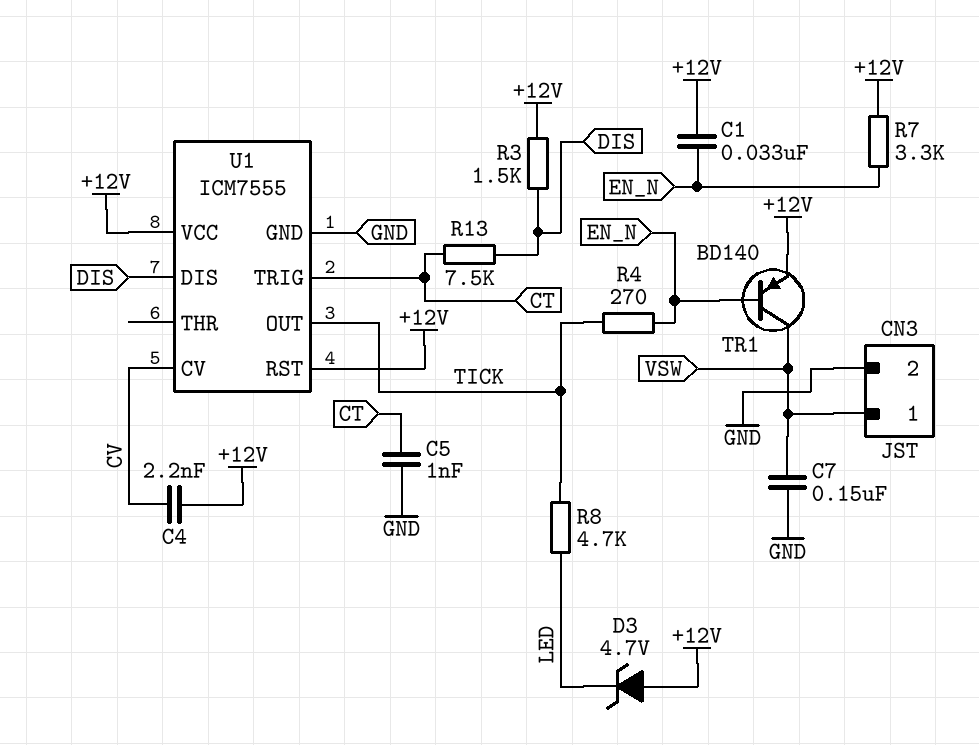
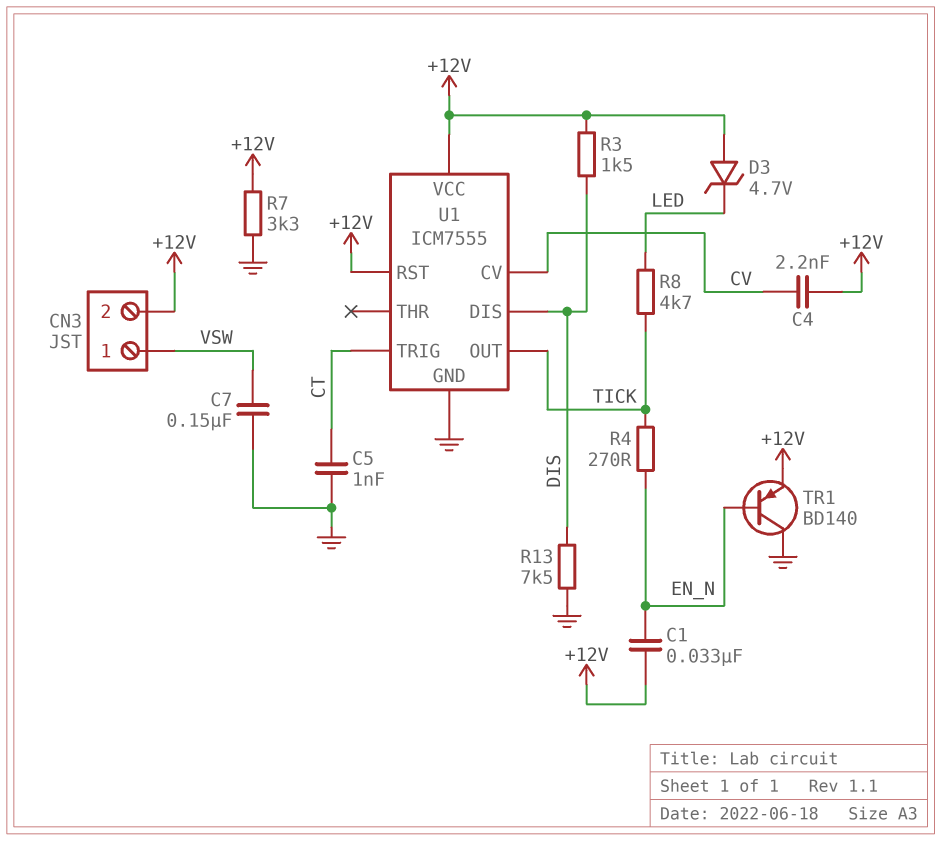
CN3 pin 2: GND -> +12V
R7: 3.3k (+12V, EN_N) -> 3.3k (+12V, GND)
R13: 7.5k (CT, DIS) -> 7.5k (DIS, GND)
TR1: PNP BD140 (B EN_N, C VSW, E +12V) -> PNP BD140 (B EN_N, C GND, E +12V)

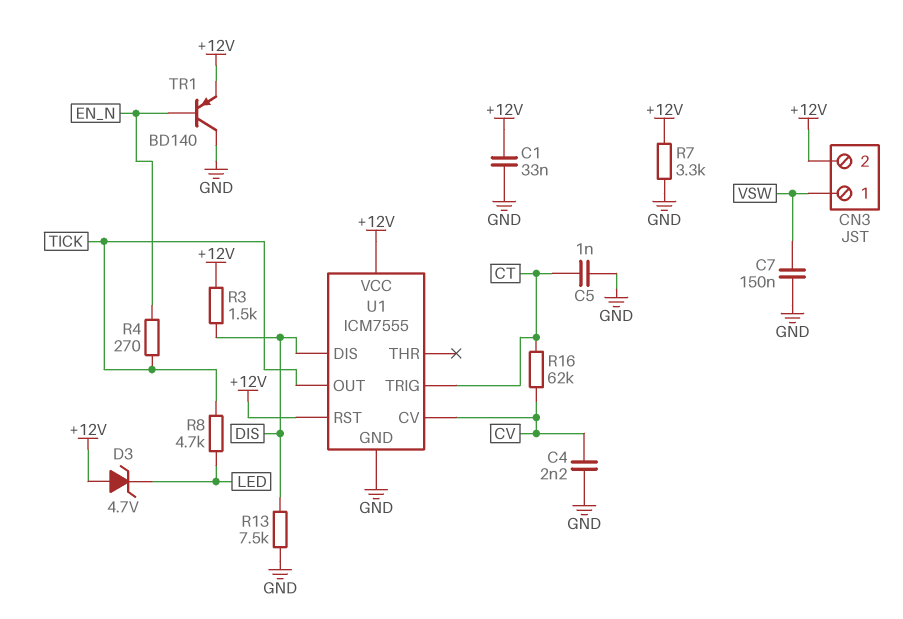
C1: 33nF (+12V, EN_N) -> 33nF (+12V, GND)
C4: 2.2nF (+12V, CV) -> 2.2nF (CV, GND)
R16: none -> 62k (CT, CV)

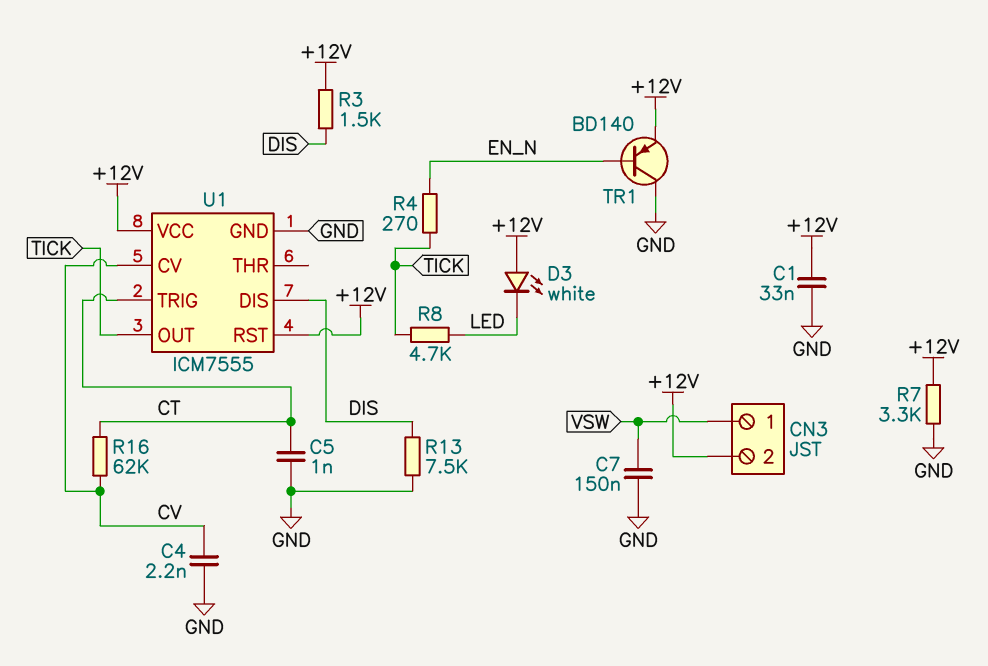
D3: zener 4.7V (A +12V, K LED) -> LED white (A +12V, K LED)

